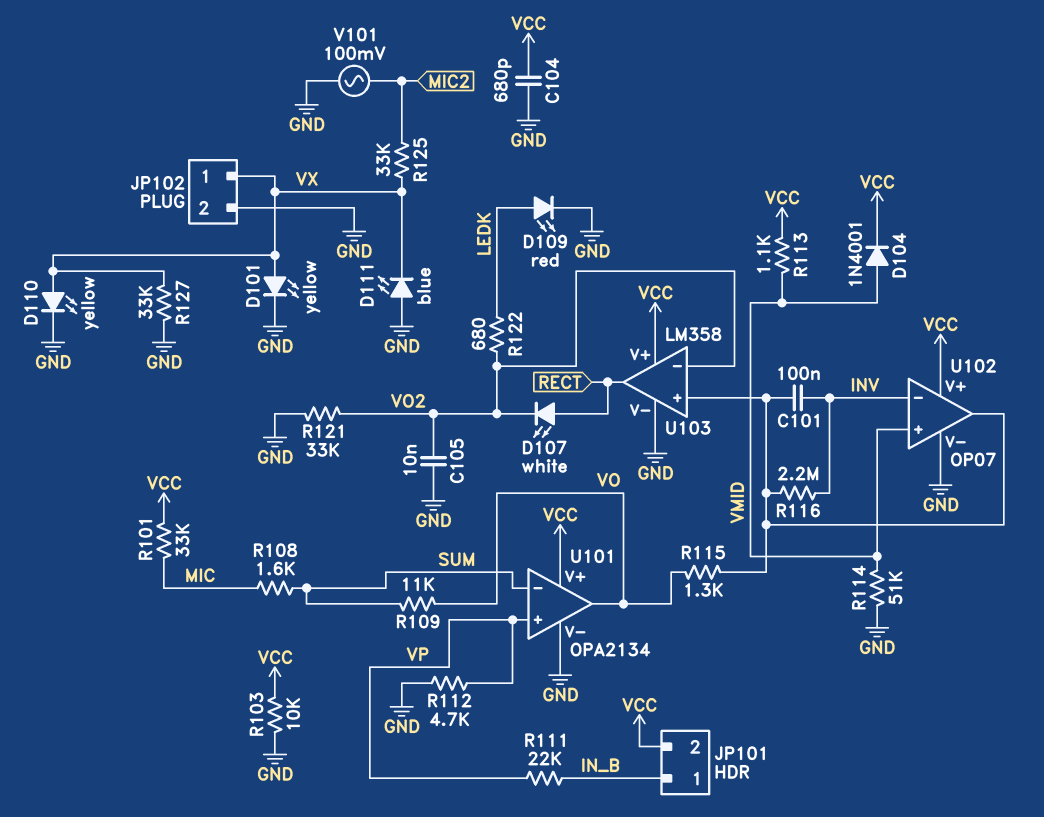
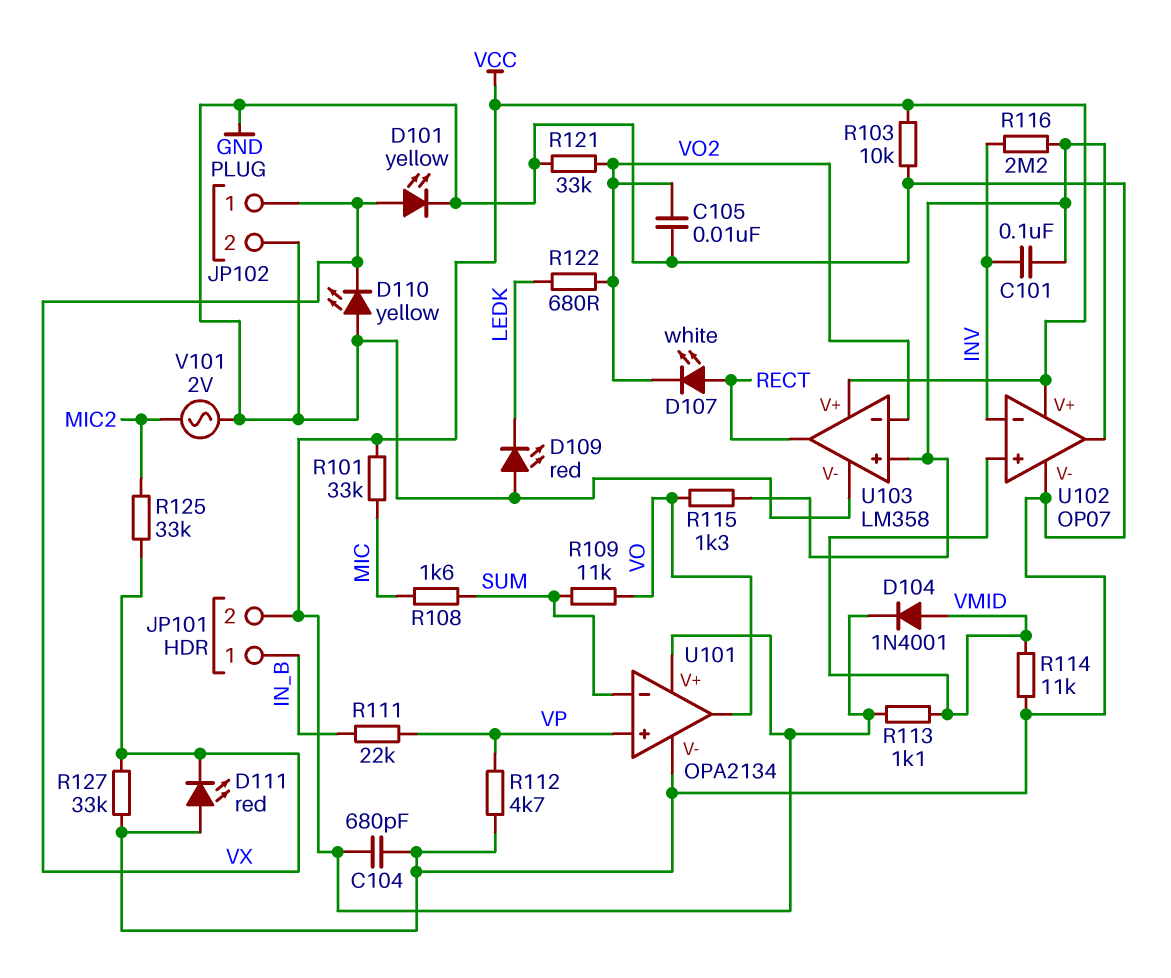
D109: LED red (A LEDK, K GND) -> LED red (A GND, K LEDK)
D110: LED yellow (A VX, K GND) -> LED yellow (A GND, K VX)
D111: LED blue (A GND, K VX) -> LED red (A GND, K VX)
R114: 51k (GND, VMID) -> 11k (GND, VMID)
V101: AC 100mV (GND, MIC2) -> AC 2V (GND, MIC2)

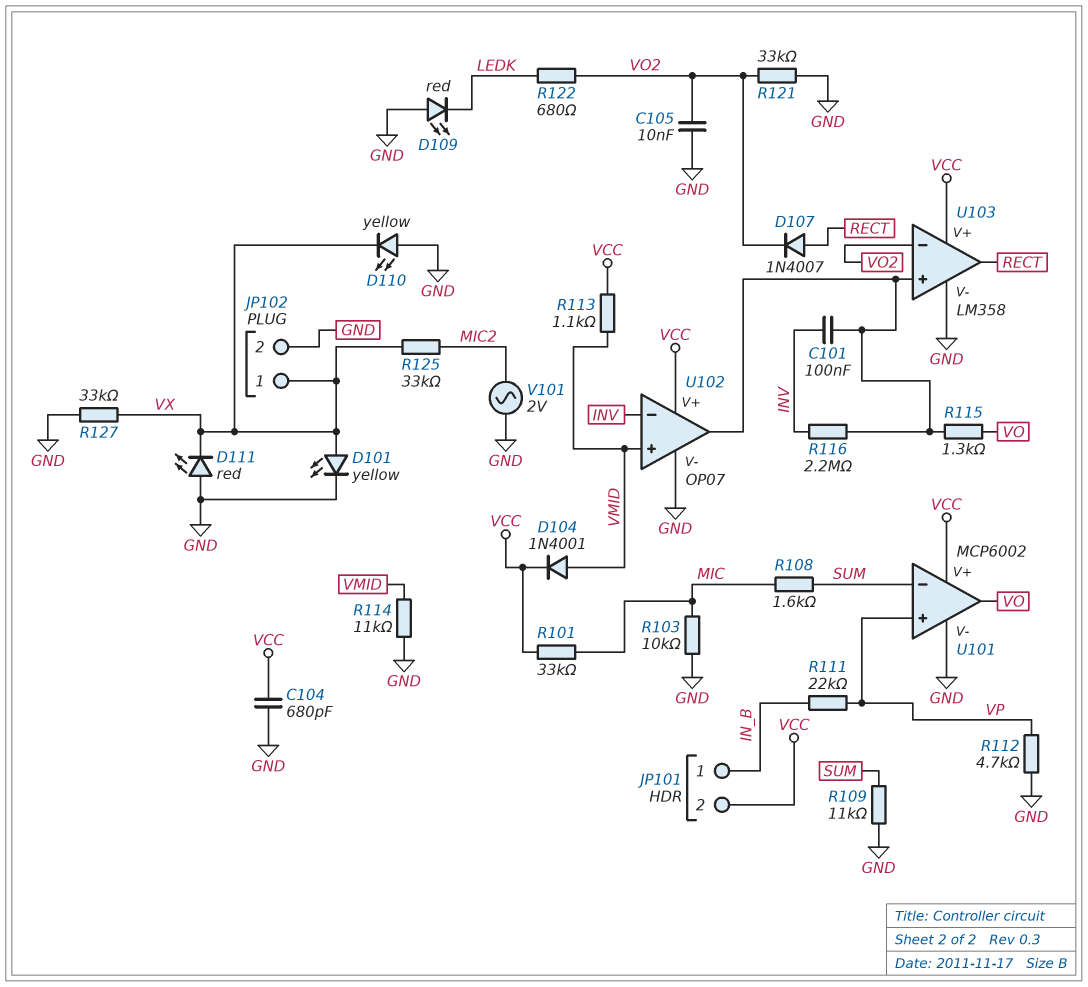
D107: LED white (A RECT, K VO2) -> diode 1N4007 (A RECT, K VO2)
R103: 10k (GND, VCC) -> 10k (GND, MIC)
R109: 11k (SUM, VO) -> 11k (GND, SUM)
U101: OPA2134 -> MCP6002

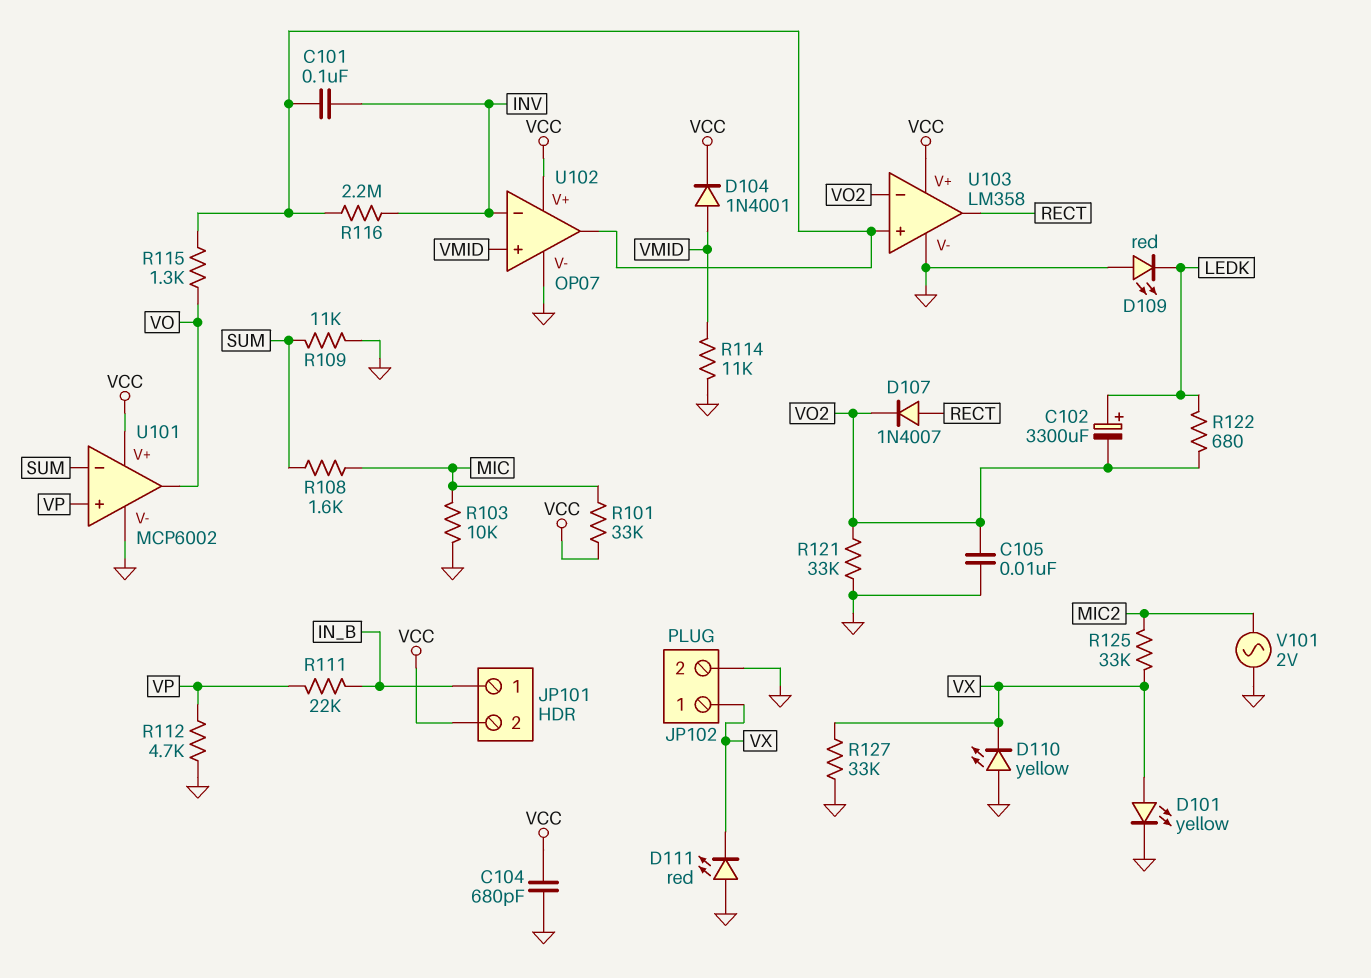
C102: none -> 3300uF (plus LEDK, minus VO2)
R113: 1.1k (VCC, VMID) -> none

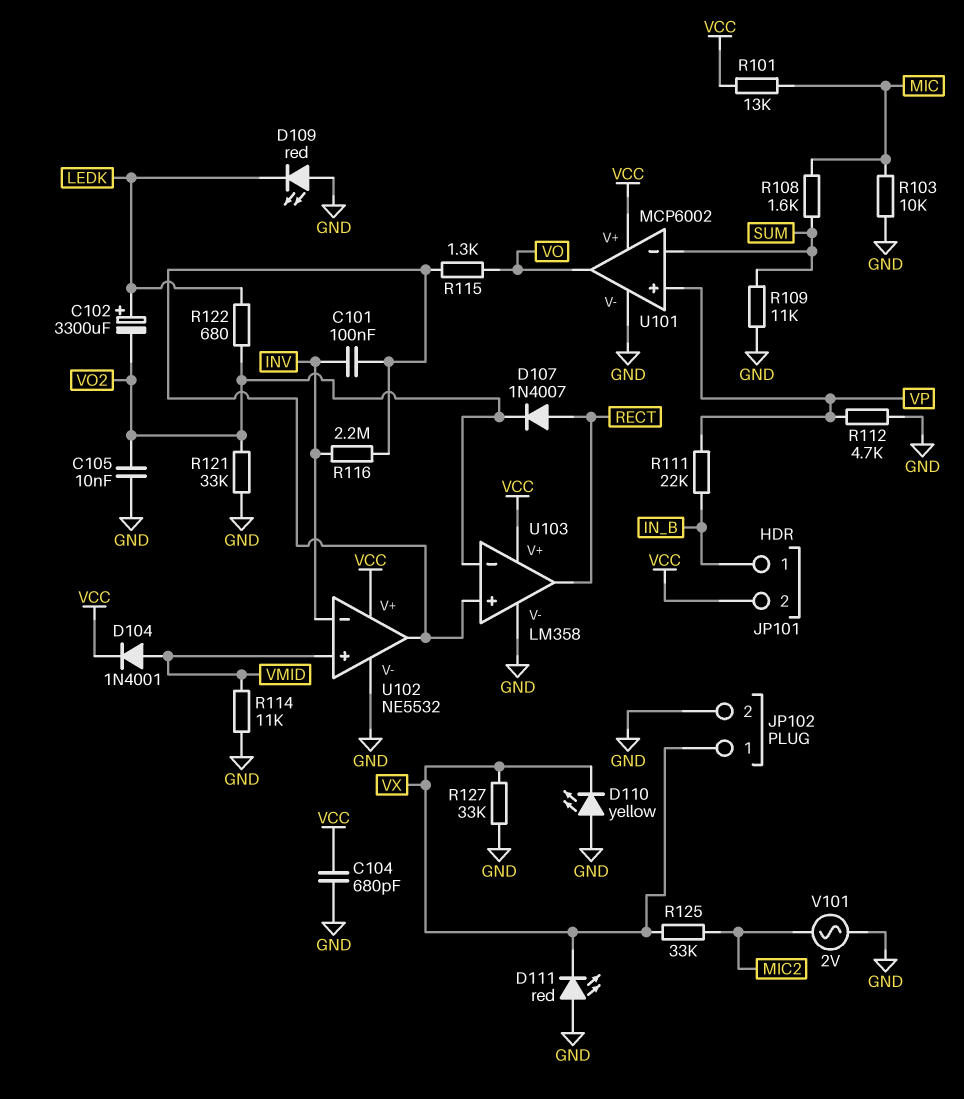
D101: LED yellow (A VX, K GND) -> none
R101: 33k (MIC, VCC) -> 13k (MIC, VCC)
U102: OP07 -> NE5532

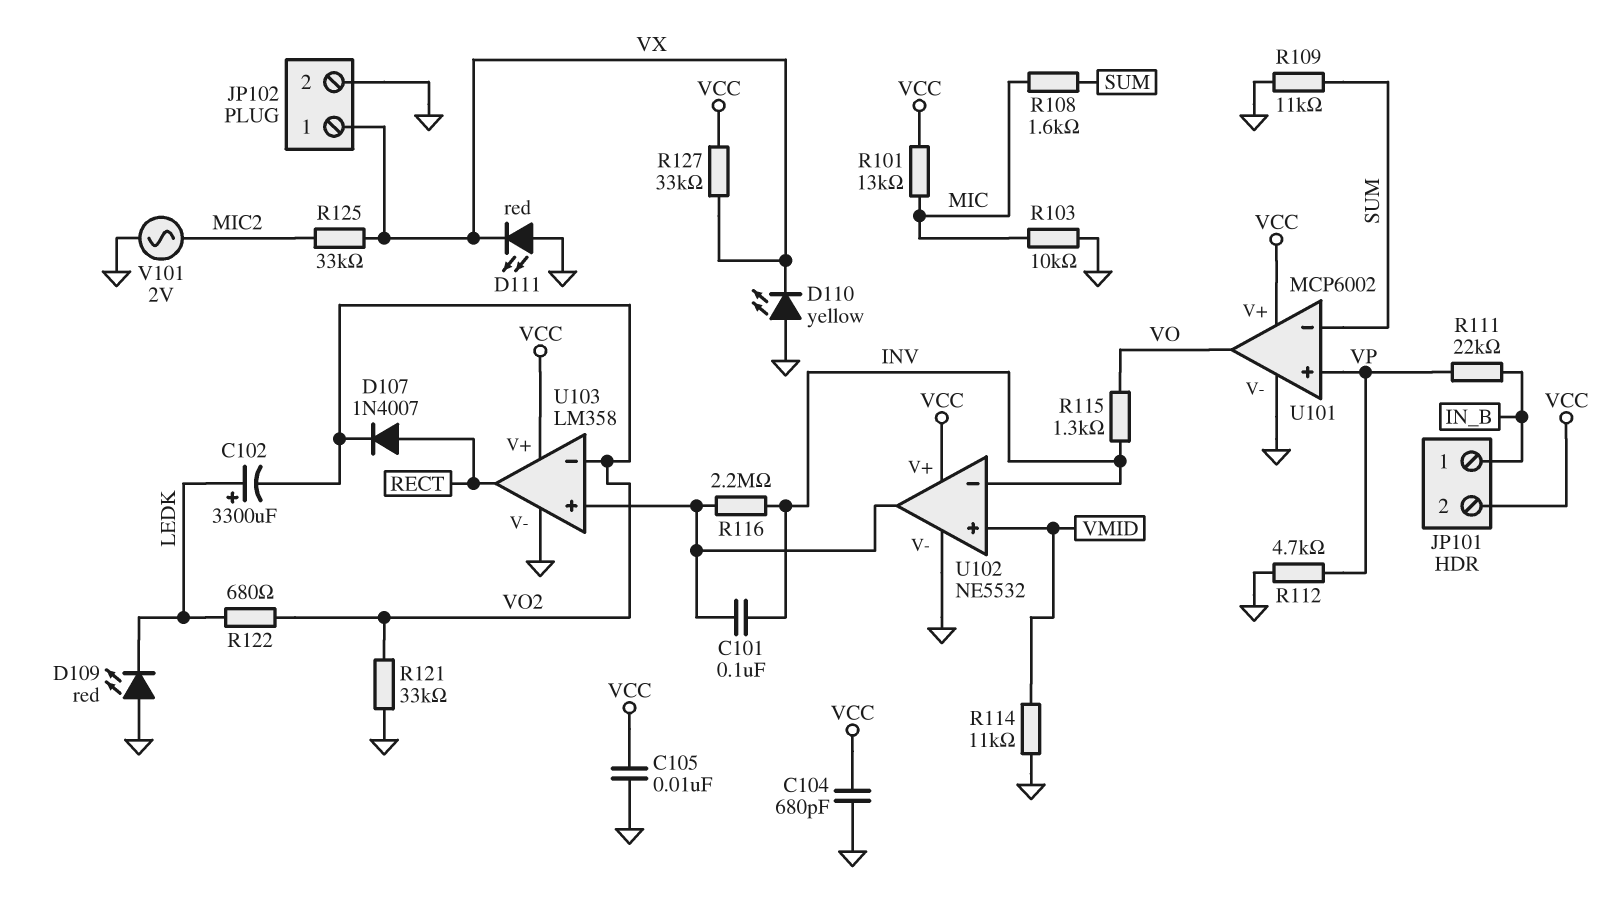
C105: 10nF (GND, VO2) -> 10nF (GND, VCC)
D104: diode 1N4001 (A VMID, K VCC) -> none
R115: 1.3k (U102/out, VO) -> 1.3k (INV, VO)
R127: 33k (GND, VX) -> 33k (VCC, VX)

